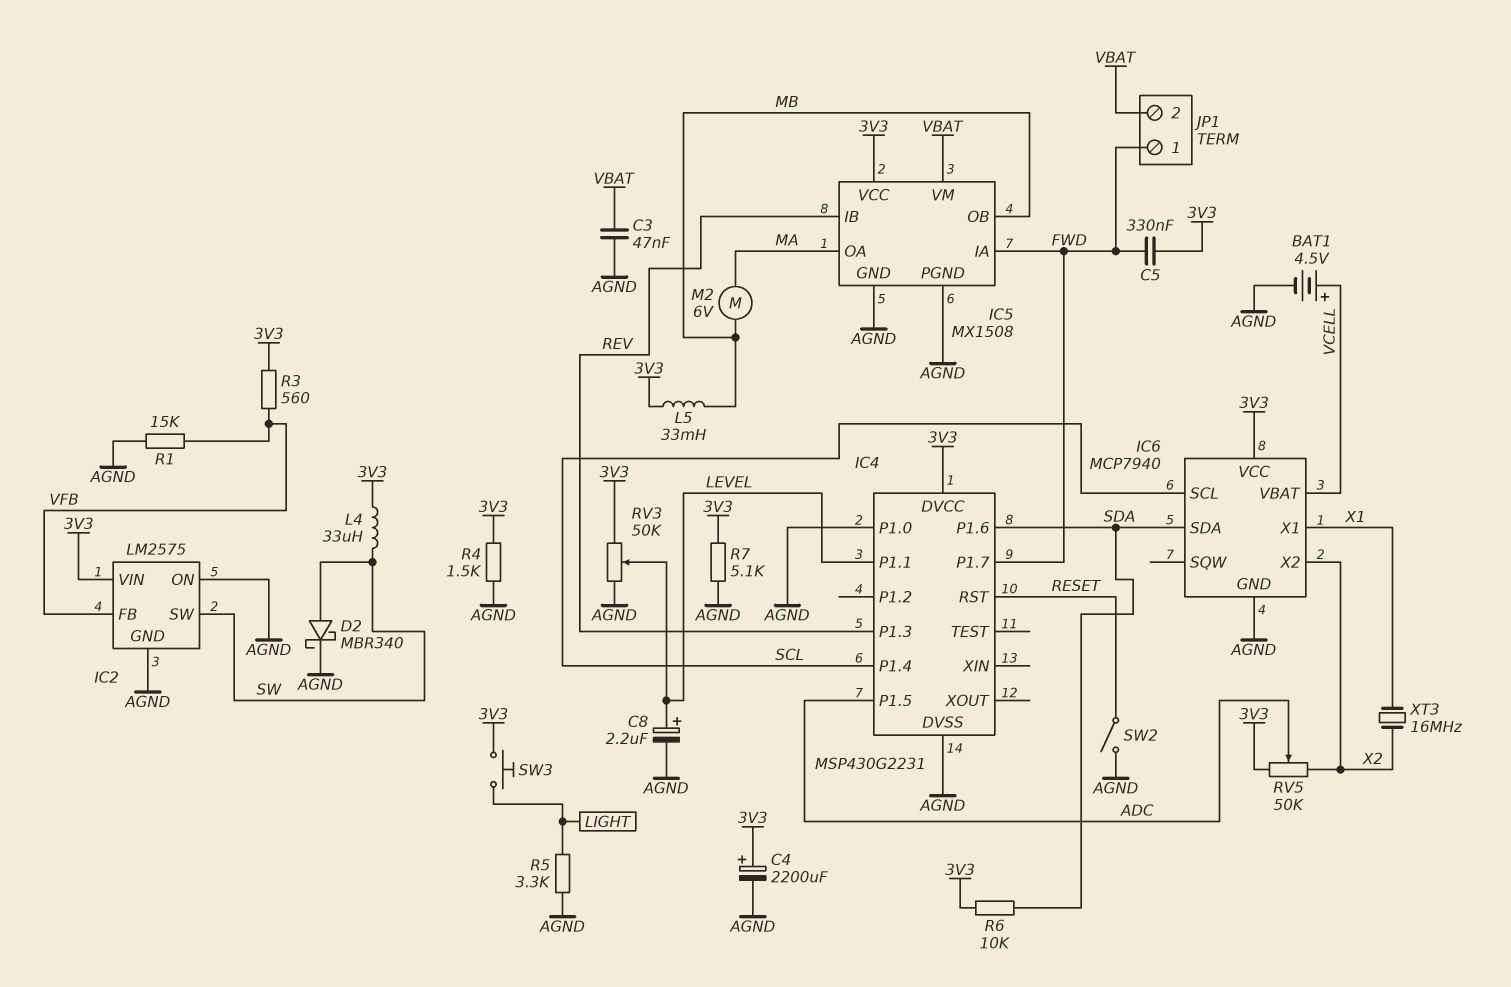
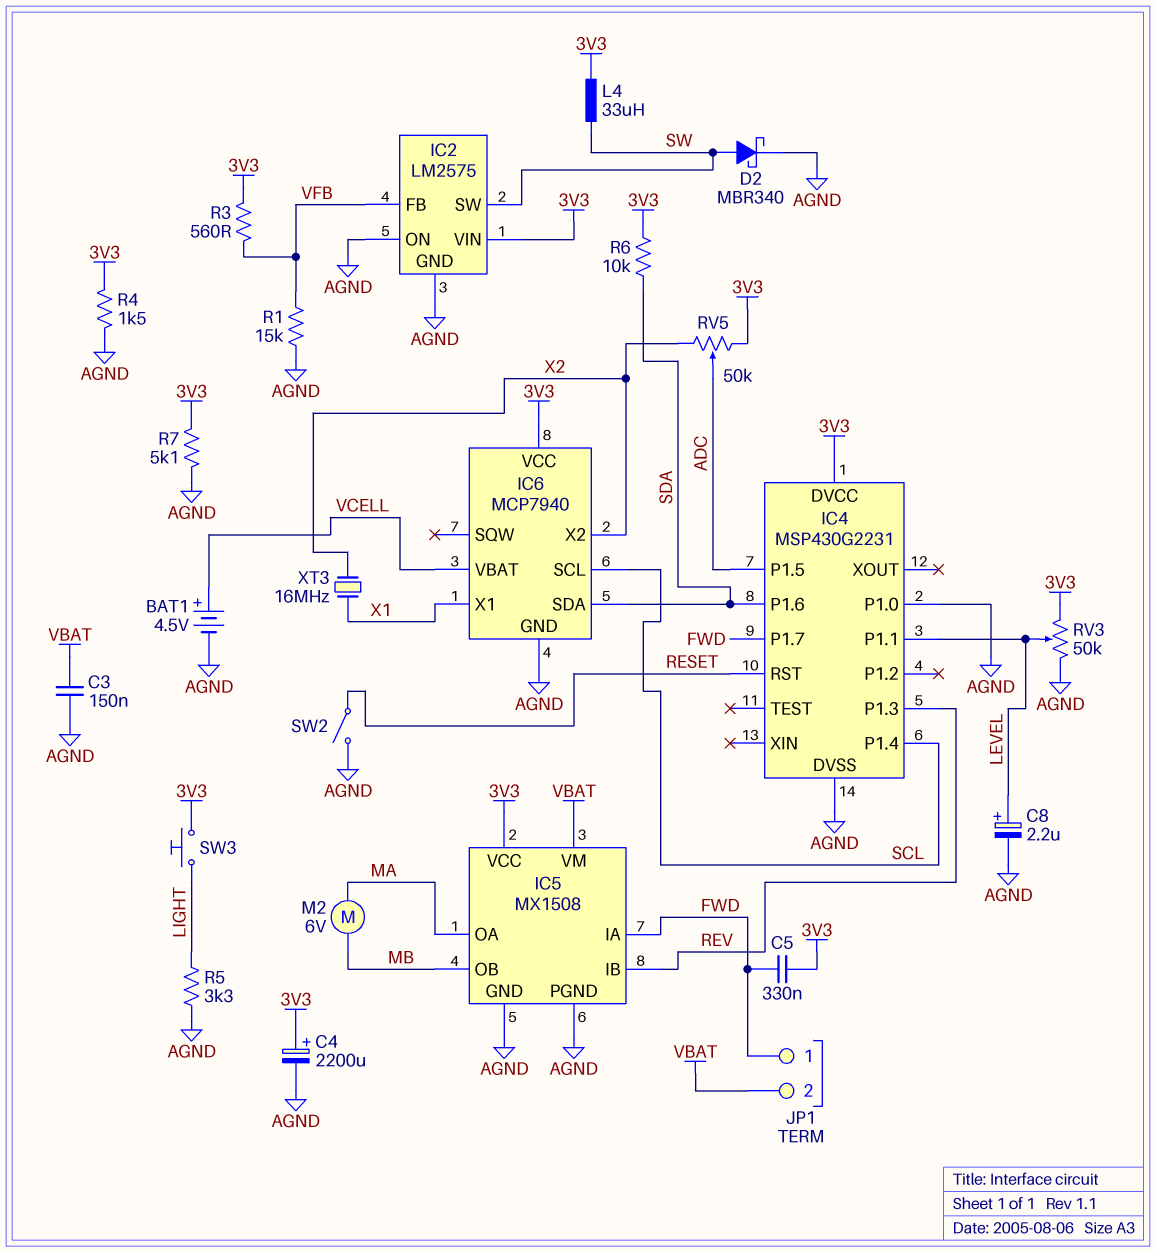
C3: 47nF (AGND, VBAT) -> 150nF (AGND, VBAT)
L5: 33mH (3V3, MB) -> none

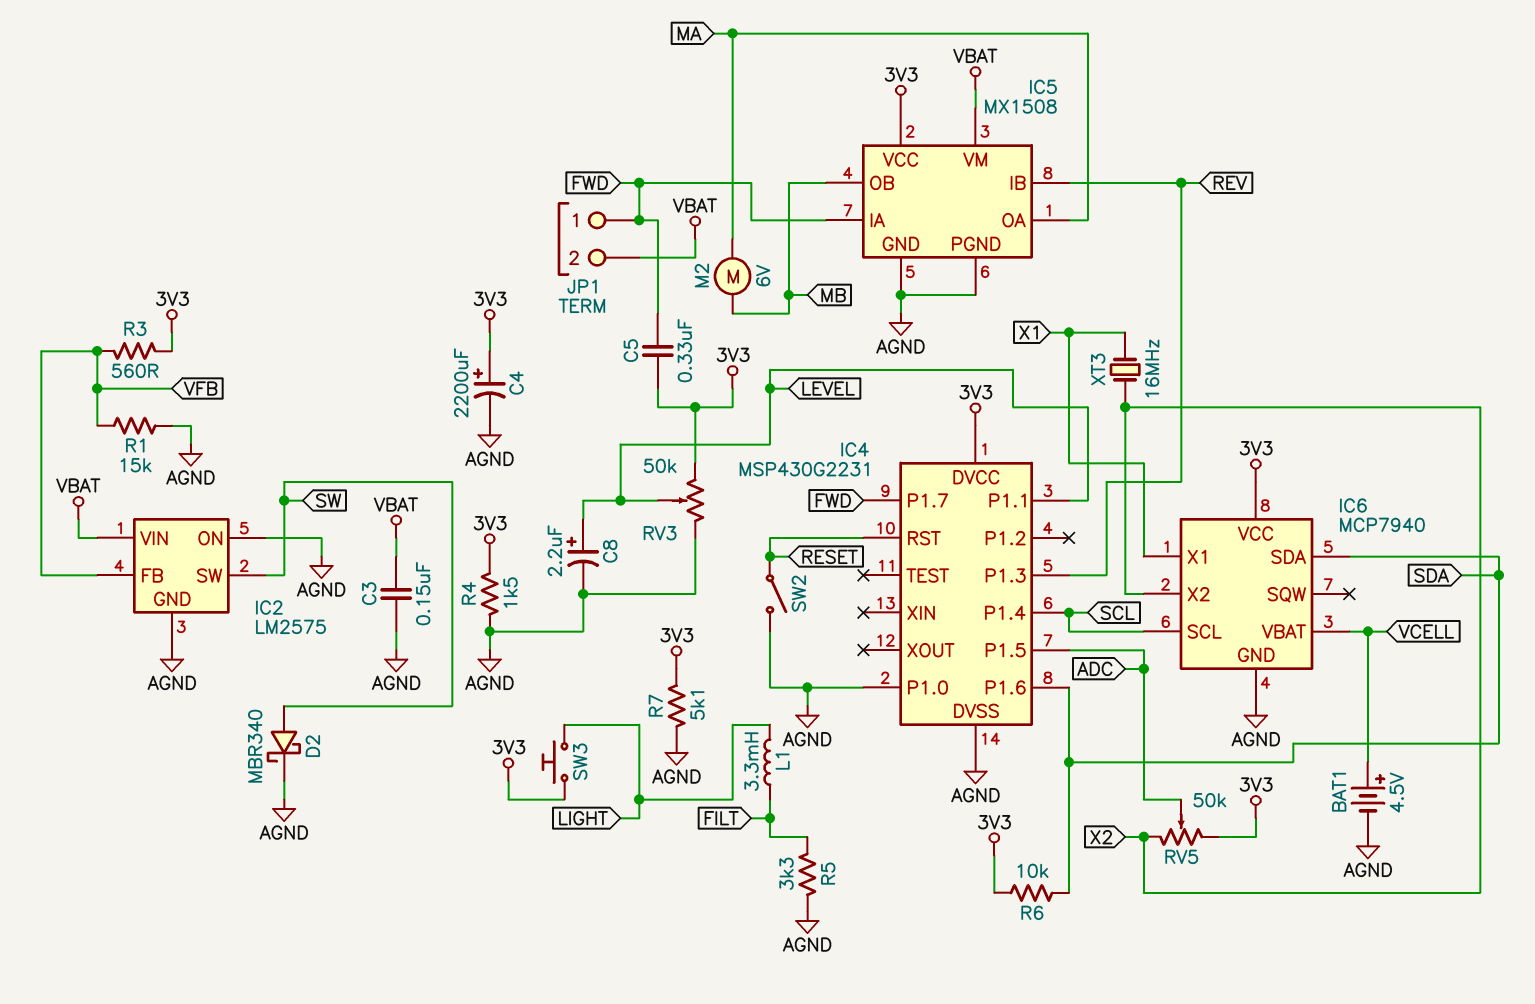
IC2 pin VIN: 3V3 -> VBAT
L1: none -> 3.3mH (FILT, LIGHT)
L4: 33uH (3V3, SW) -> none
R5: 3.3k (AGND, LIGHT) -> 3.3k (AGND, FILT)

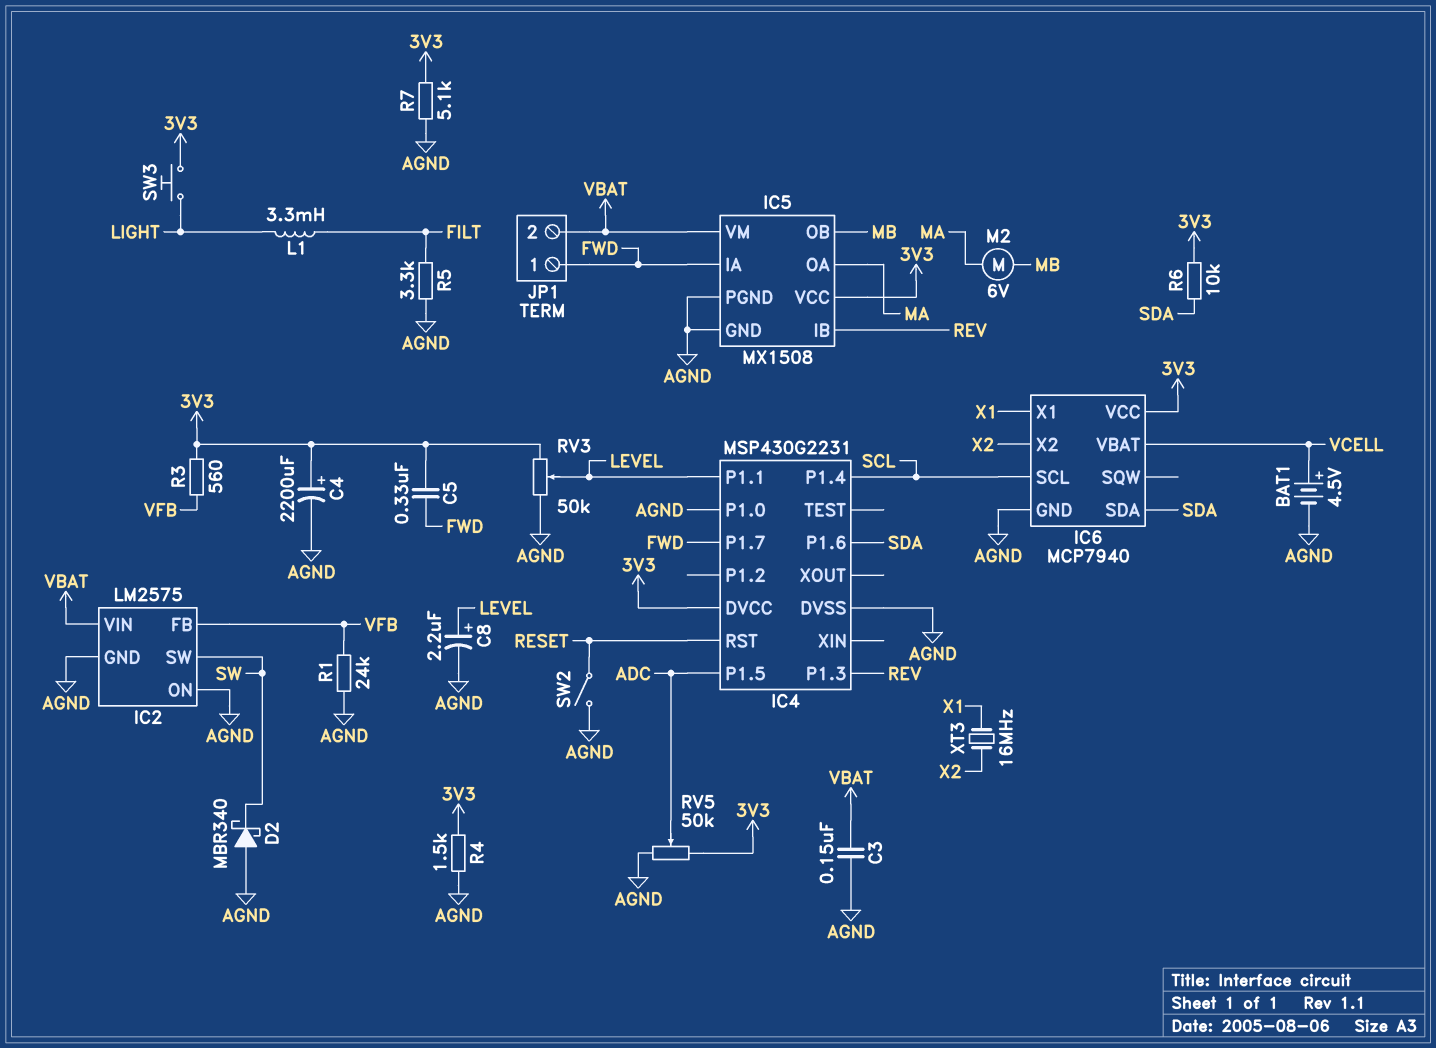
D2: schottky MBR340 (A SW, K AGND) -> schottky MBR340 (A AGND, K SW)
R1: 15k (AGND, VFB) -> 24k (AGND, VFB)
RV5: 50k (3V3, X2, wiper ADC) -> 50k (3V3, AGND, wiper ADC)

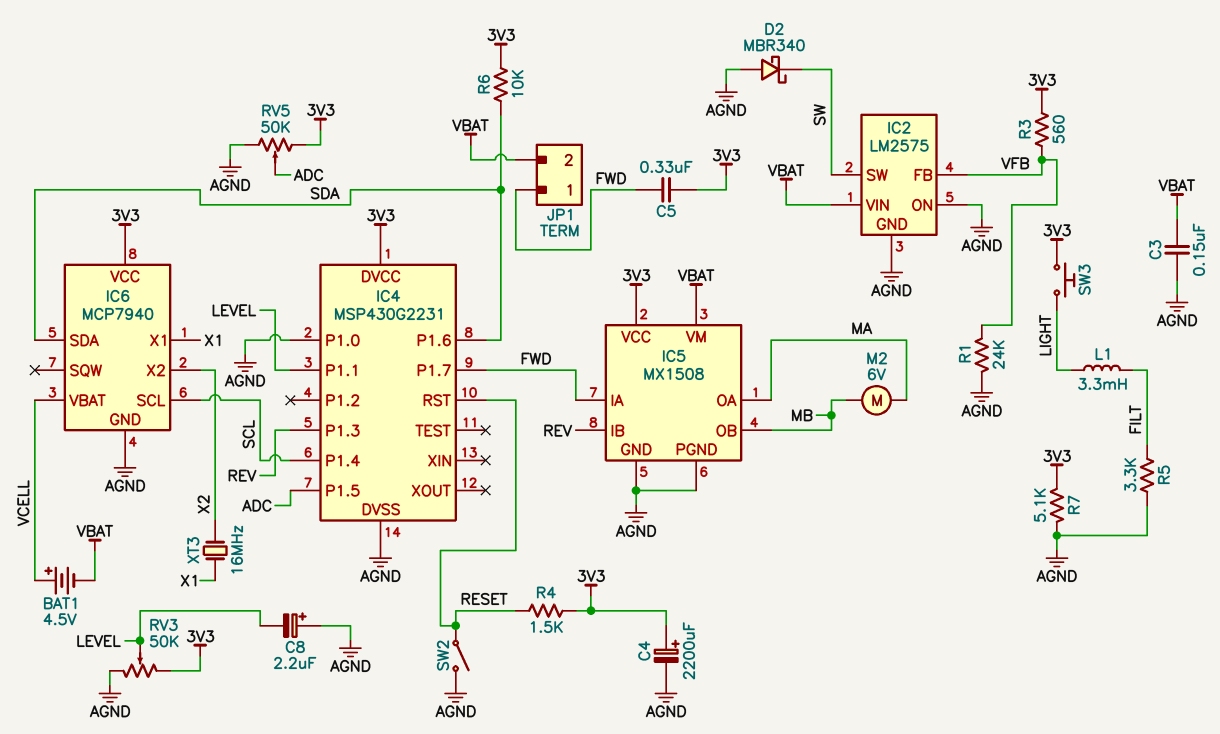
BAT1: 4.5V (plus VCELL, minus AGND) -> 4.5V (plus VCELL, minus VBAT)
C8: 2.2uF (plus LEVEL, minus AGND) -> 2.2uF (plus AGND, minus LEVEL)
R4: 1.5k (3V3, AGND) -> 1.5k (3V3, RESET)

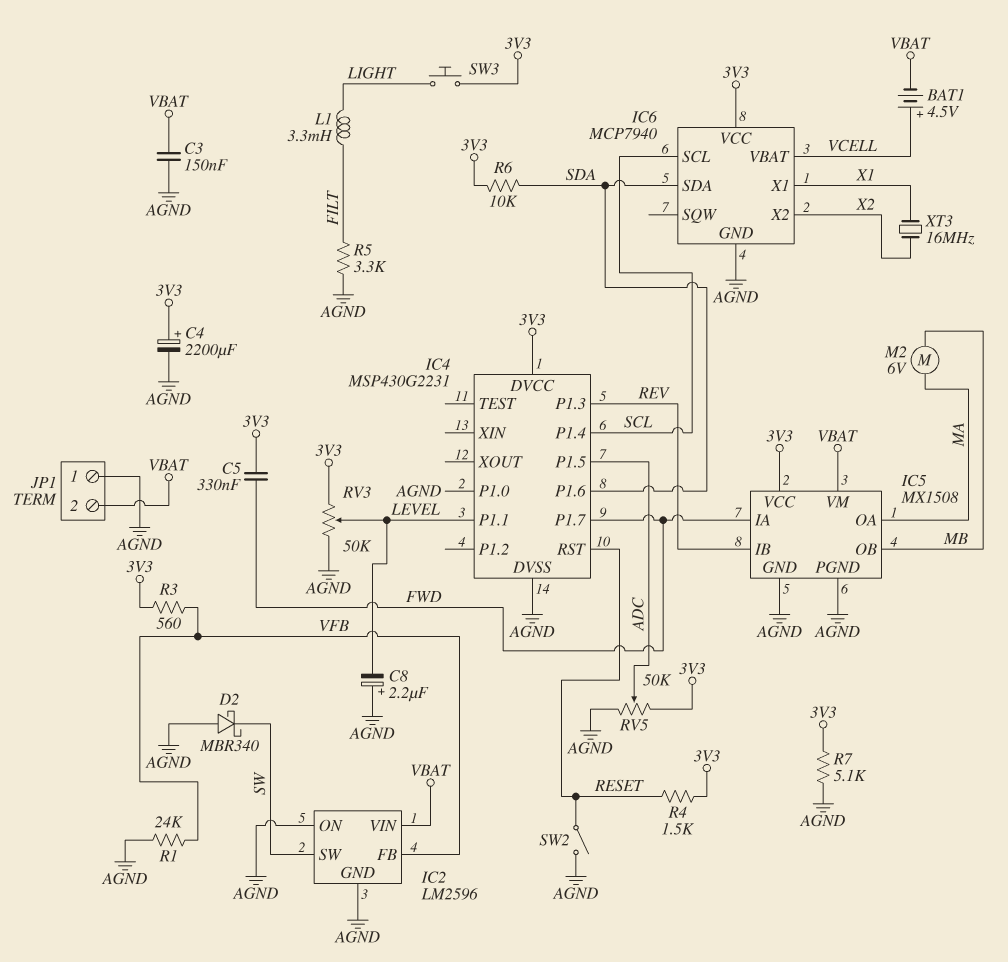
IC2: LM2575 -> LM2596
JP1 pin 1: FWD -> AGND

